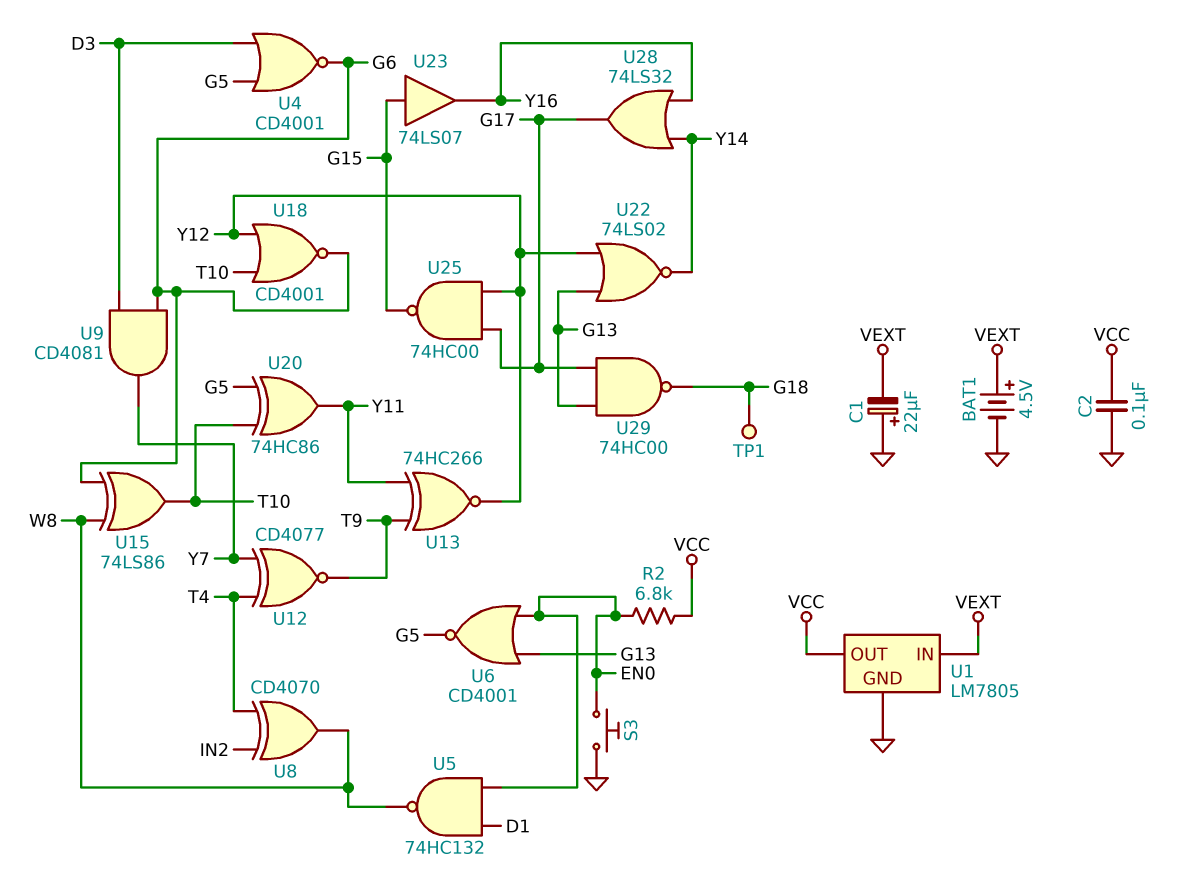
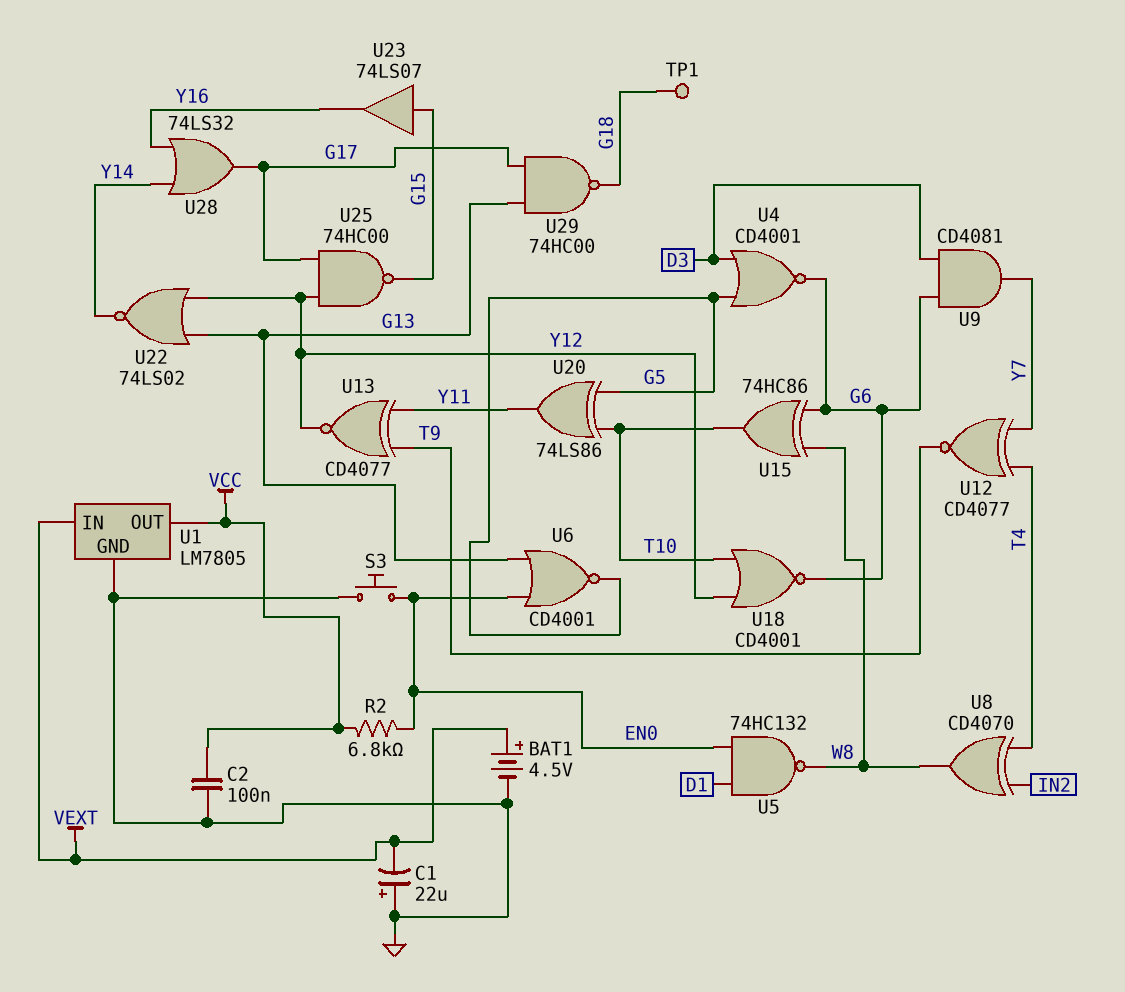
U13: XNOR 74HC266 (in T9, in Y11, out Y12) -> XNOR CD4077 (in T9, in Y11, out Y12)
U15: XOR 74LS86 (in G6, in W8, out T10) -> XOR 74HC86 (in G6, in W8, out T10)
U20: XOR 74HC86 (in G5, in T10, out Y11) -> XOR 74LS86 (in G5, in T10, out Y11)

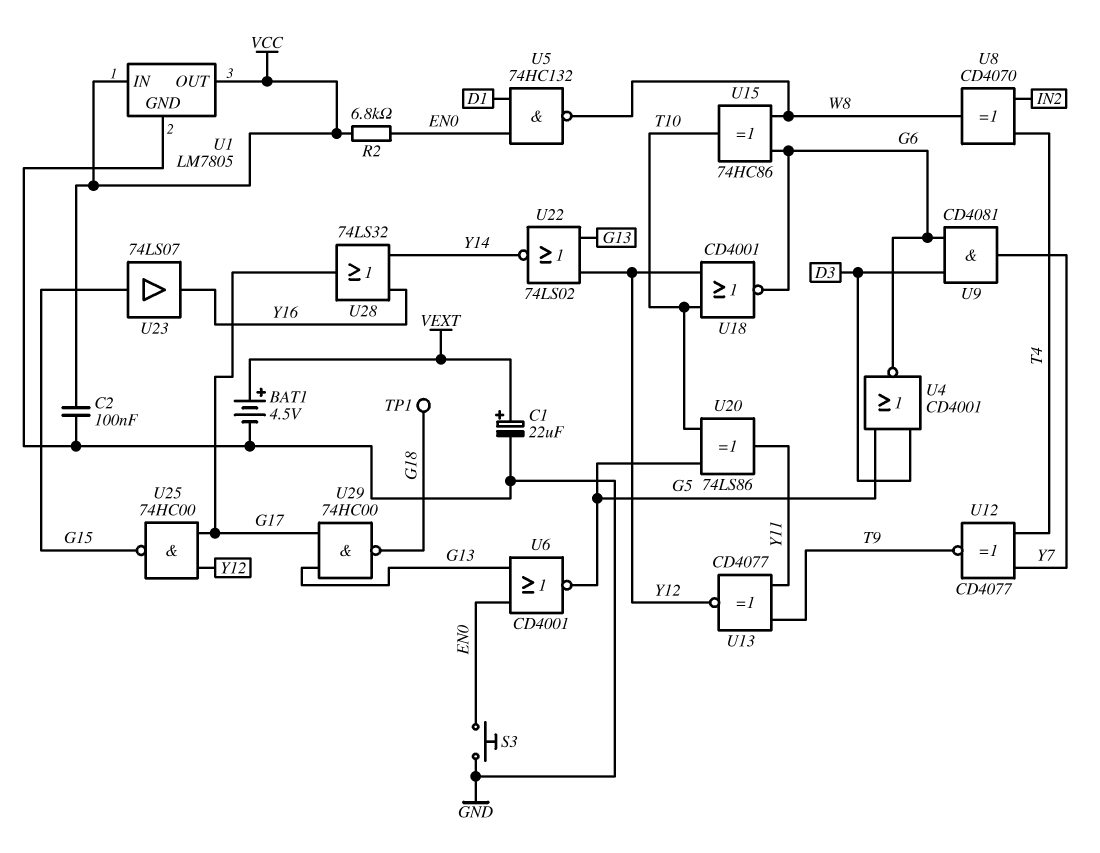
C1: 22uF (plus GND, minus VEXT) -> 22uF (plus VEXT, minus GND)
U1 pin IN: VEXT -> VCC

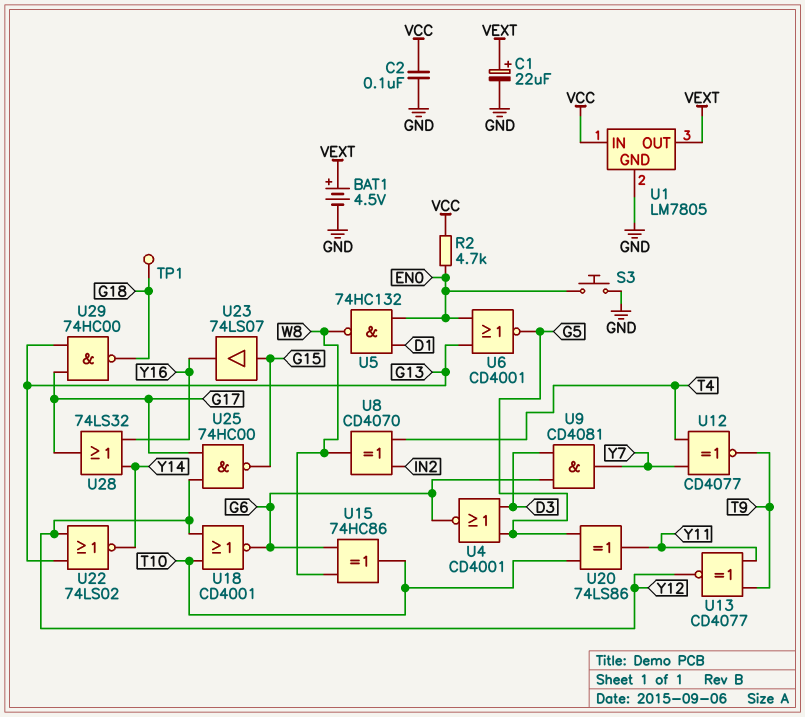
R2: 6.8k (EN0, VCC) -> 4.7k (EN0, VCC)
U1 pin OUT: VCC -> VEXT

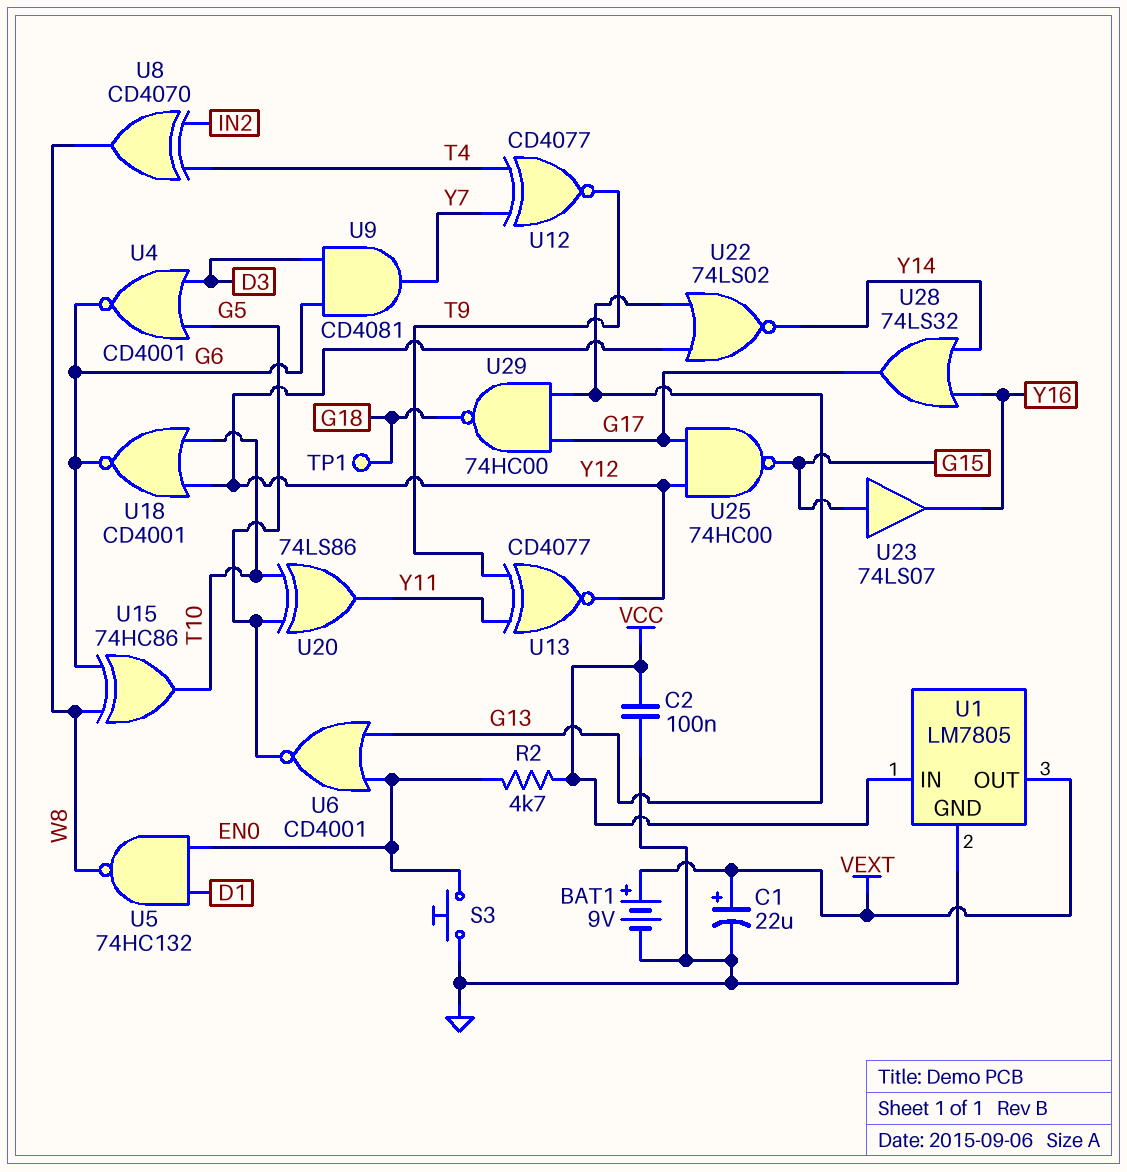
BAT1: 4.5V (plus VEXT, minus GND) -> 9V (plus VEXT, minus GND)

